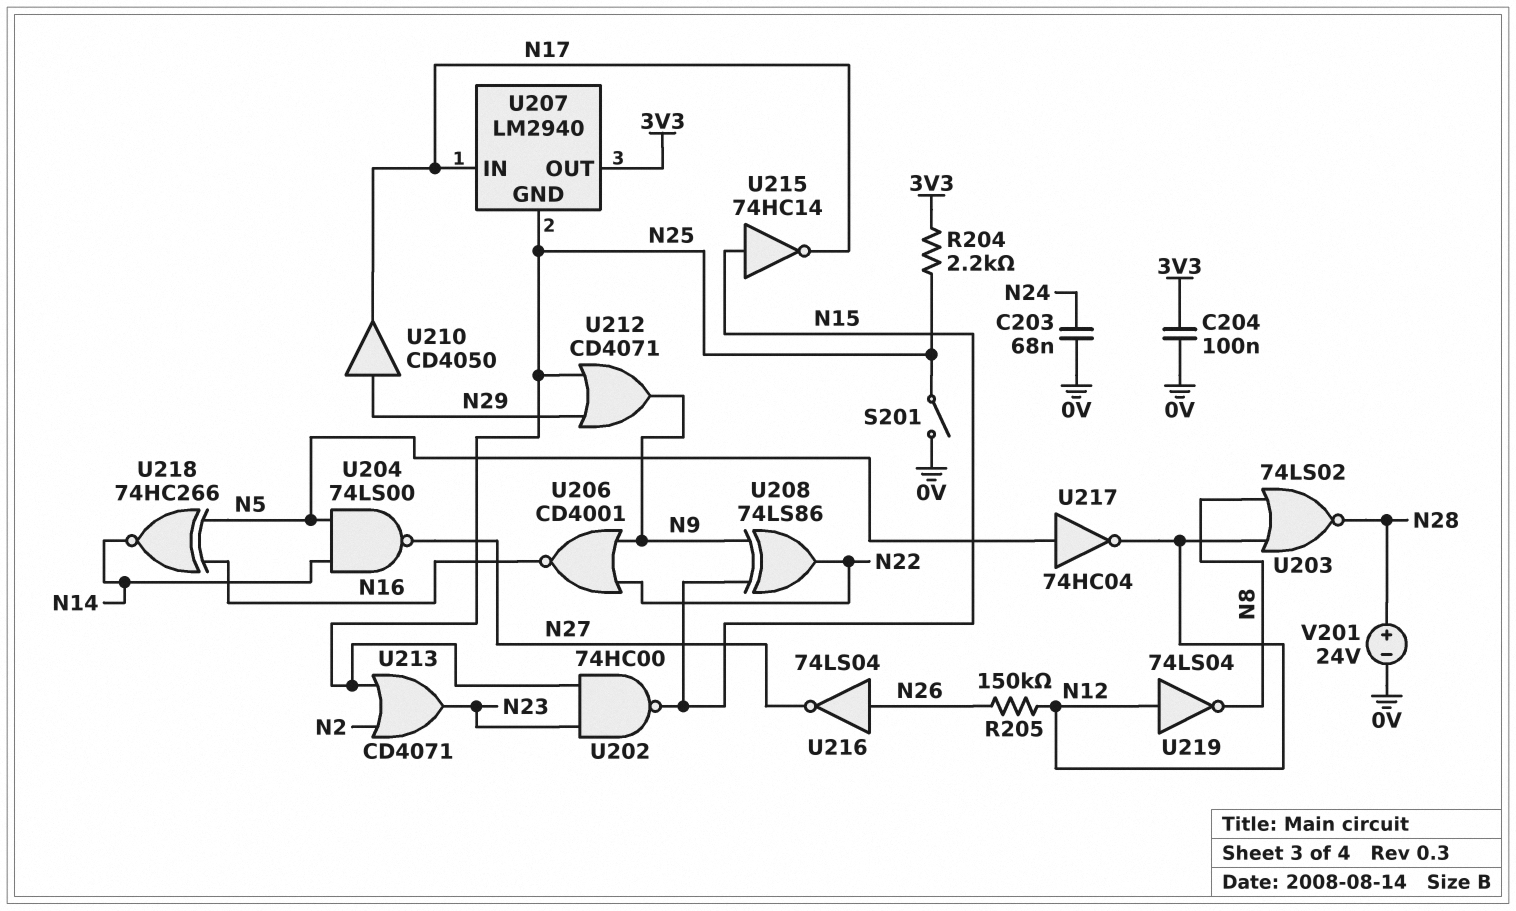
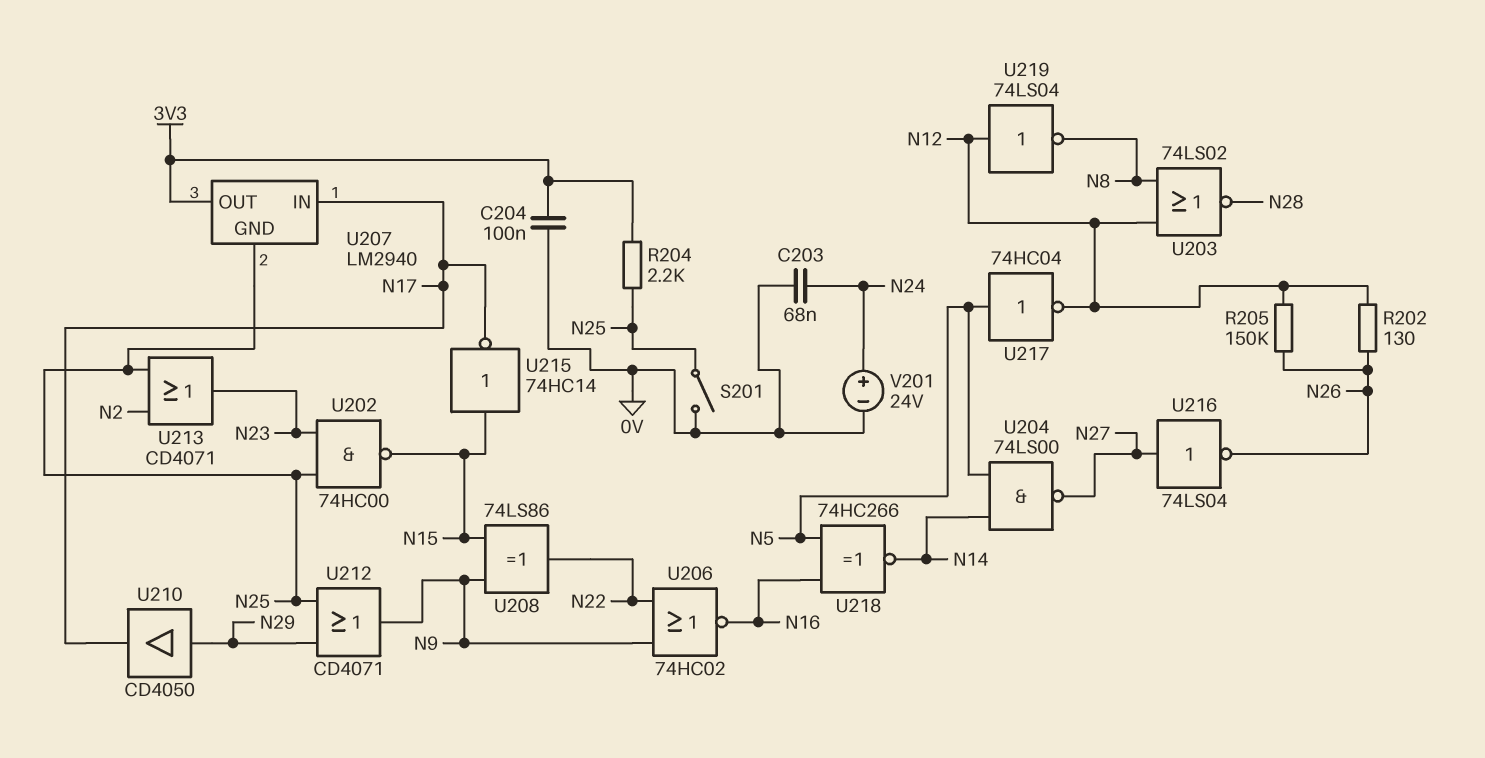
R202: none -> 130 (N12, N26)
U206: NOR CD4001 (in N9, in N22, out N16) -> NOR 74HC02 (in N9, in N22, out N16)
U216: NOT 74LS04 (in N26, out N27) -> NOT 74LS04 (in N27, out N26)
V201: 24V (plus N28, minus 0V) -> 24V (plus N24, minus 0V)

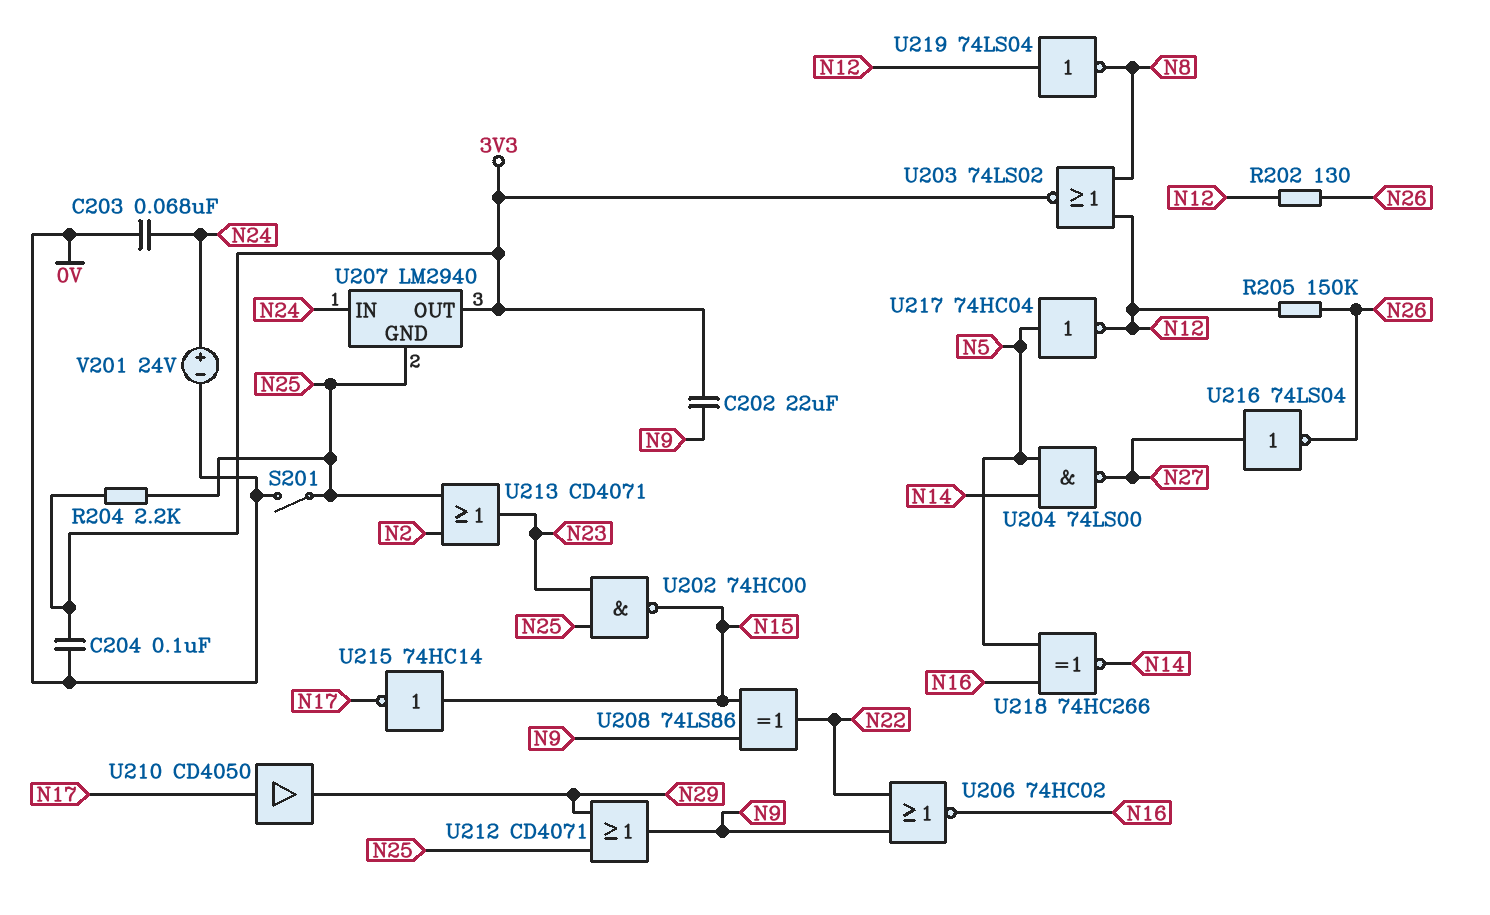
C202: none -> 22uF (3V3, N9)
U203: NOR 74LS02 (in N8, in N12, out N28) -> NOR 74LS02 (in N8, in N12, out 3V3)
U207 pin IN: N17 -> N24
U210: buffer CD4050 (in N29, out N17) -> buffer CD4050 (in N17, out N29)

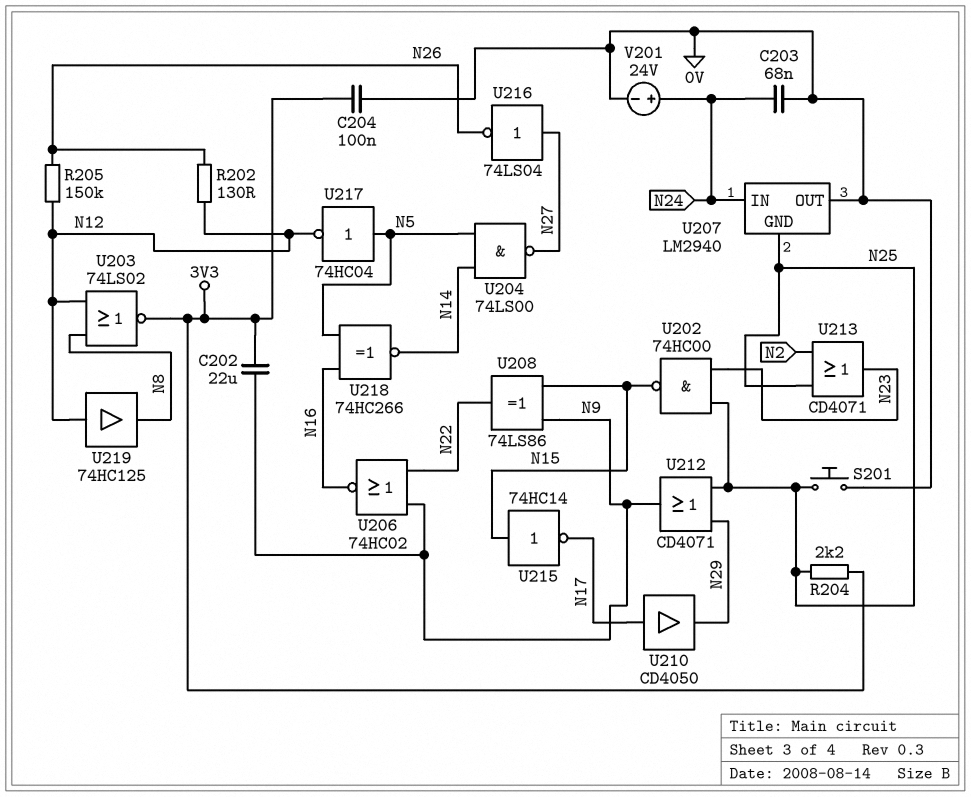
S201: switch (0V, N25) -> button (0V, N25)
U207 pin OUT: 3V3 -> 0V
U219: NOT 74LS04 (in N12, out N8) -> buffer 74HC125 (in N12, out N8)

